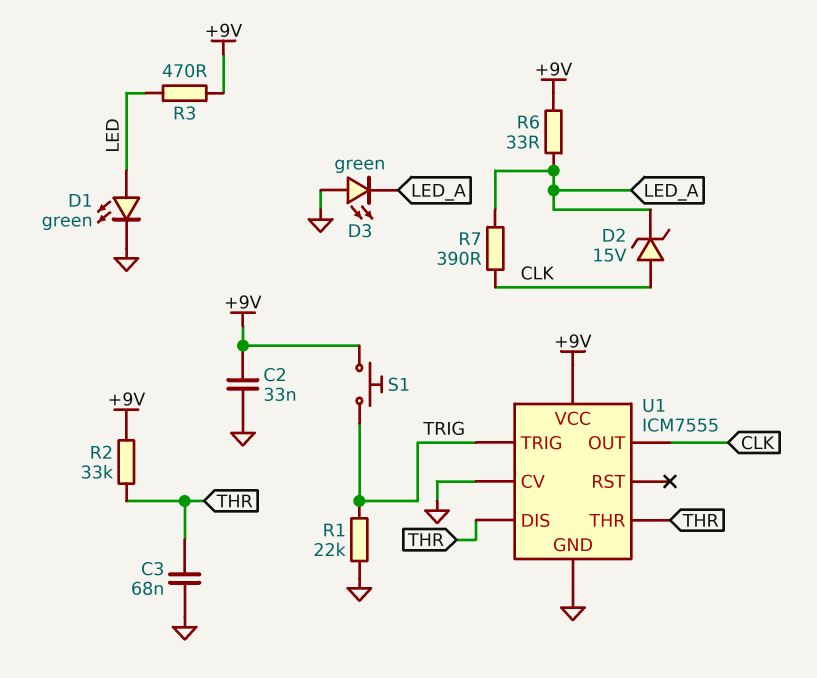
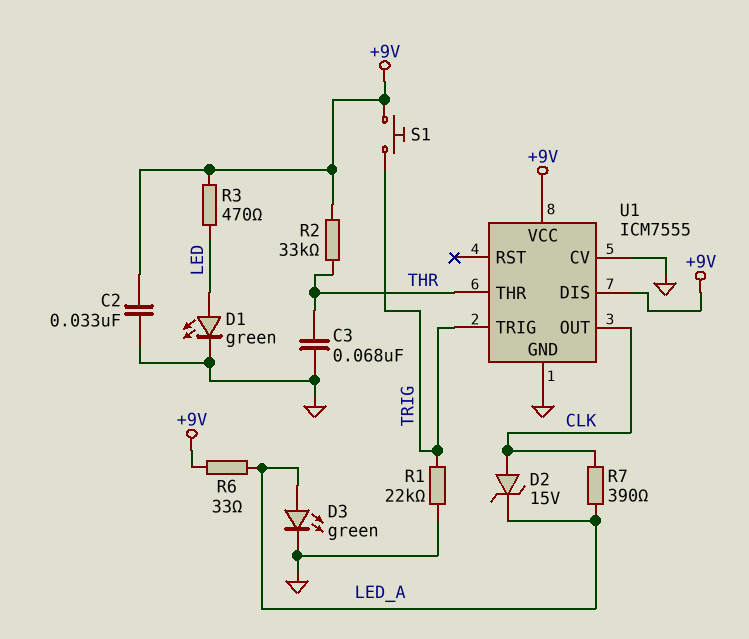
D3: LED green (A GND, K LED_A) -> LED green (A LED_A, K GND)
U1 pin DIS: THR -> +9V

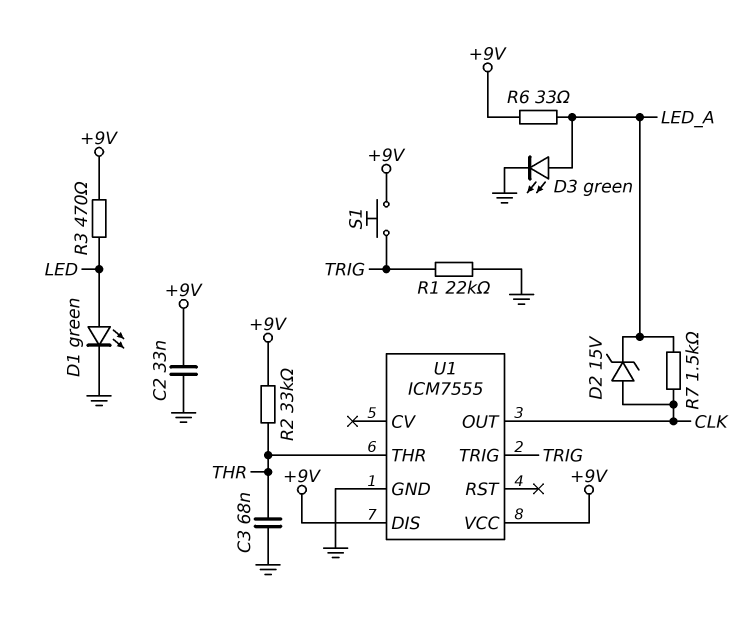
R7: 390 (CLK, LED_A) -> 1.5k (CLK, LED_A)
U1 pin CV: GND -> none

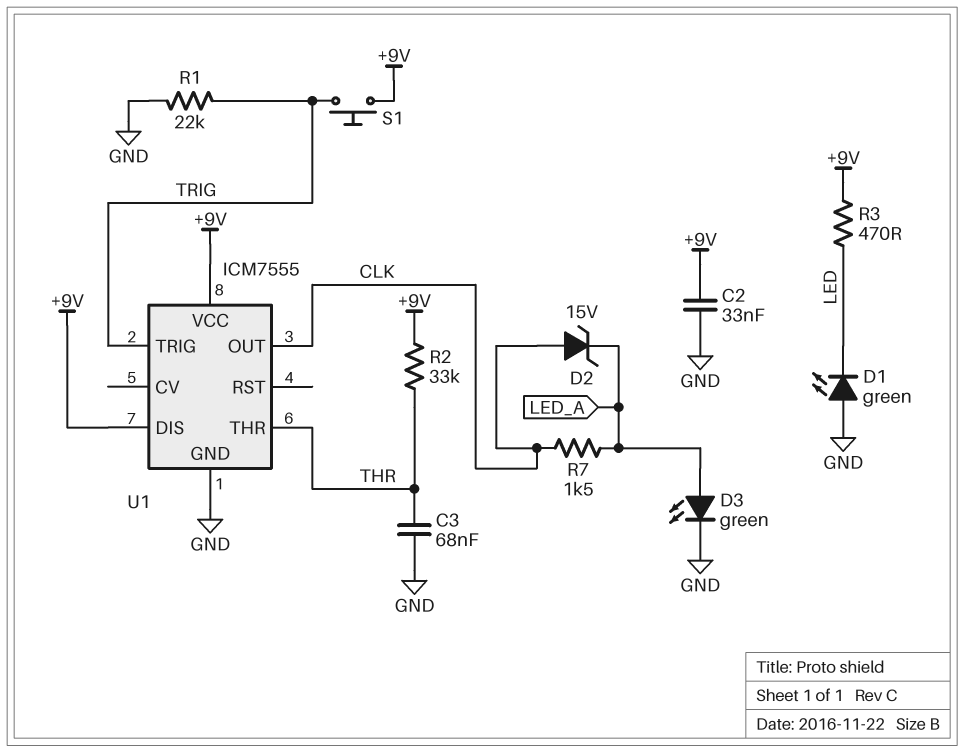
D1: LED green (A LED, K GND) -> LED green (A GND, K LED)
R6: 33 (+9V, LED_A) -> none

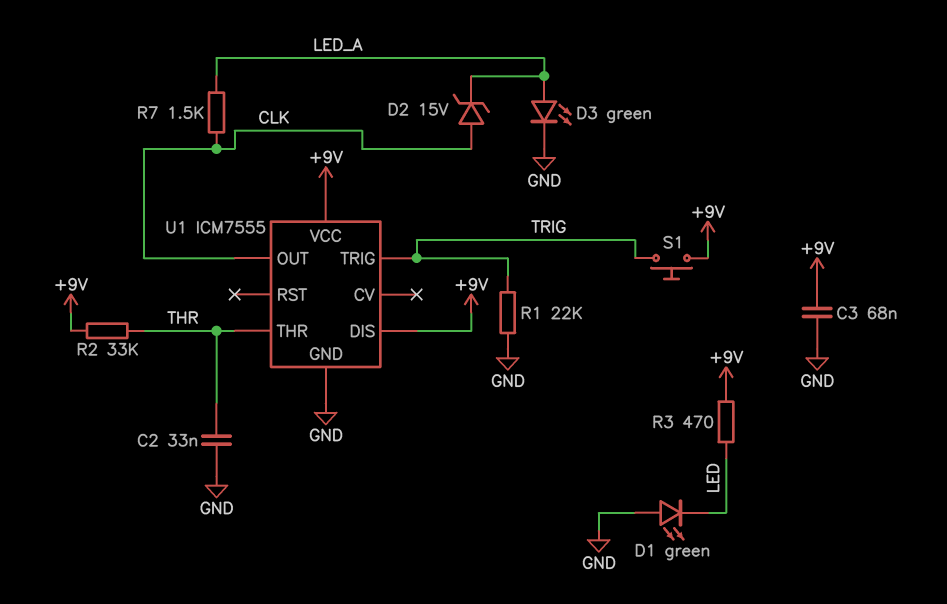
C2: 33nF (+9V, GND) -> 33nF (GND, THR)
C3: 68nF (GND, THR) -> 68nF (+9V, GND)

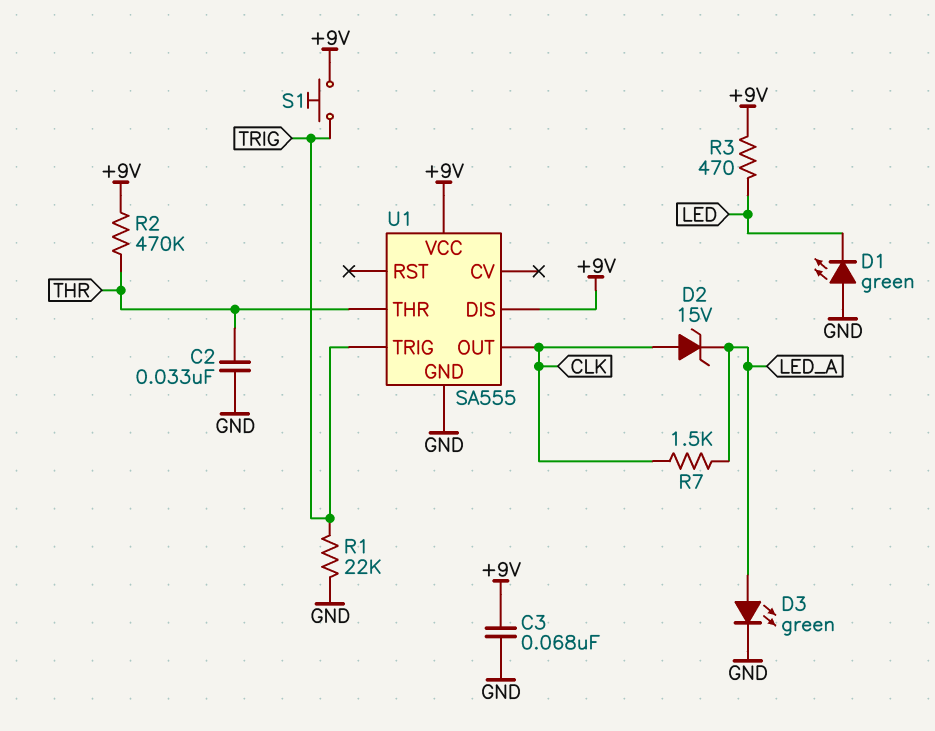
R2: 33k (+9V, THR) -> 470k (+9V, THR)
U1: ICM7555 -> SA555

